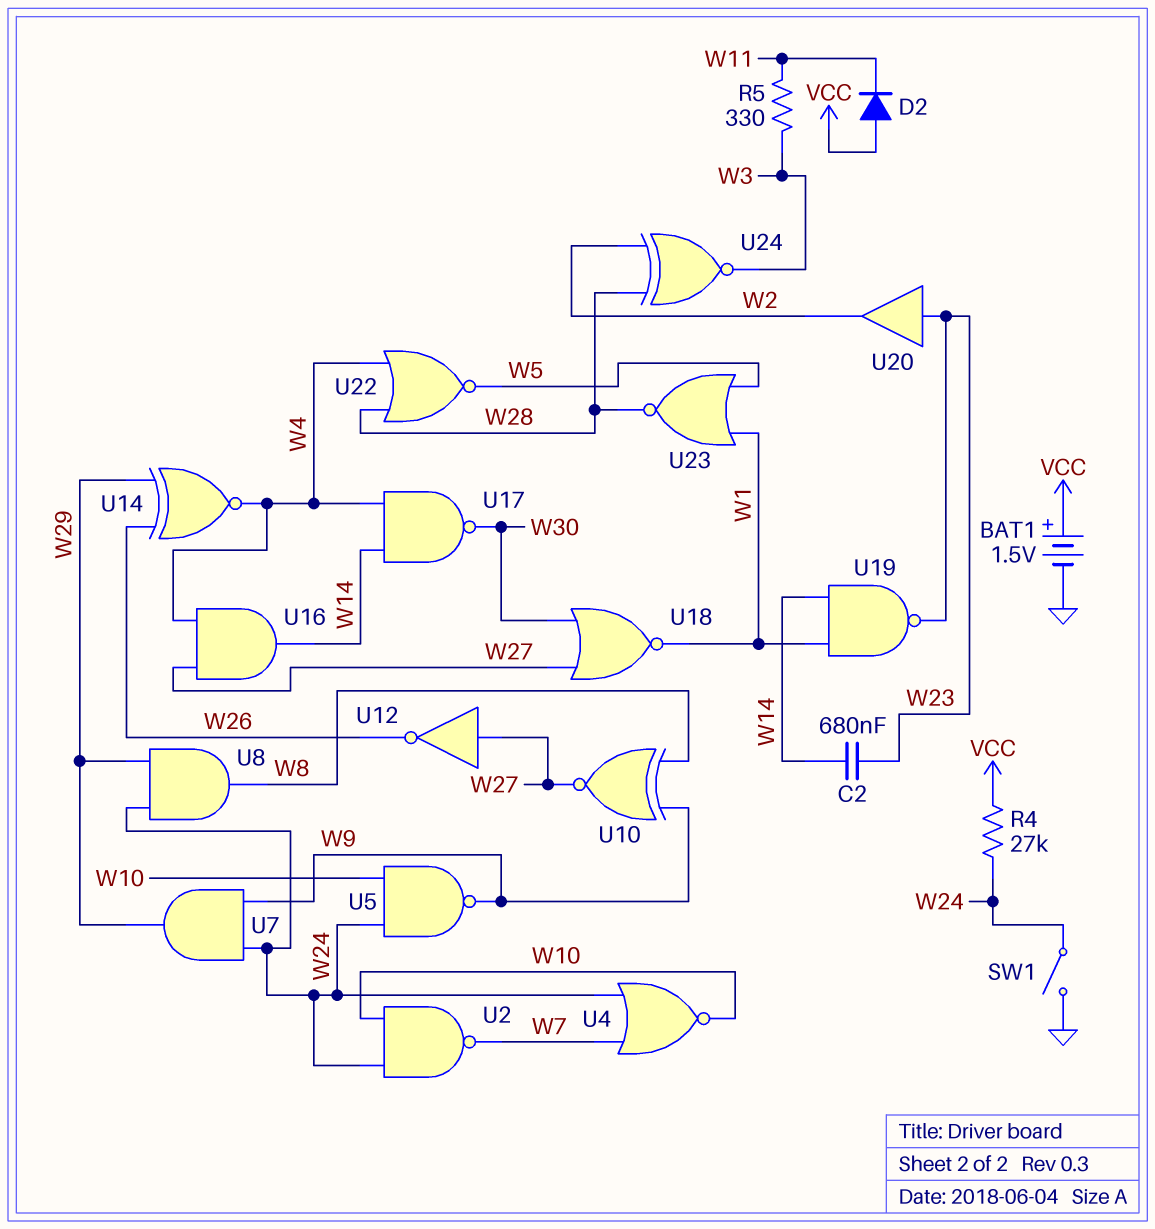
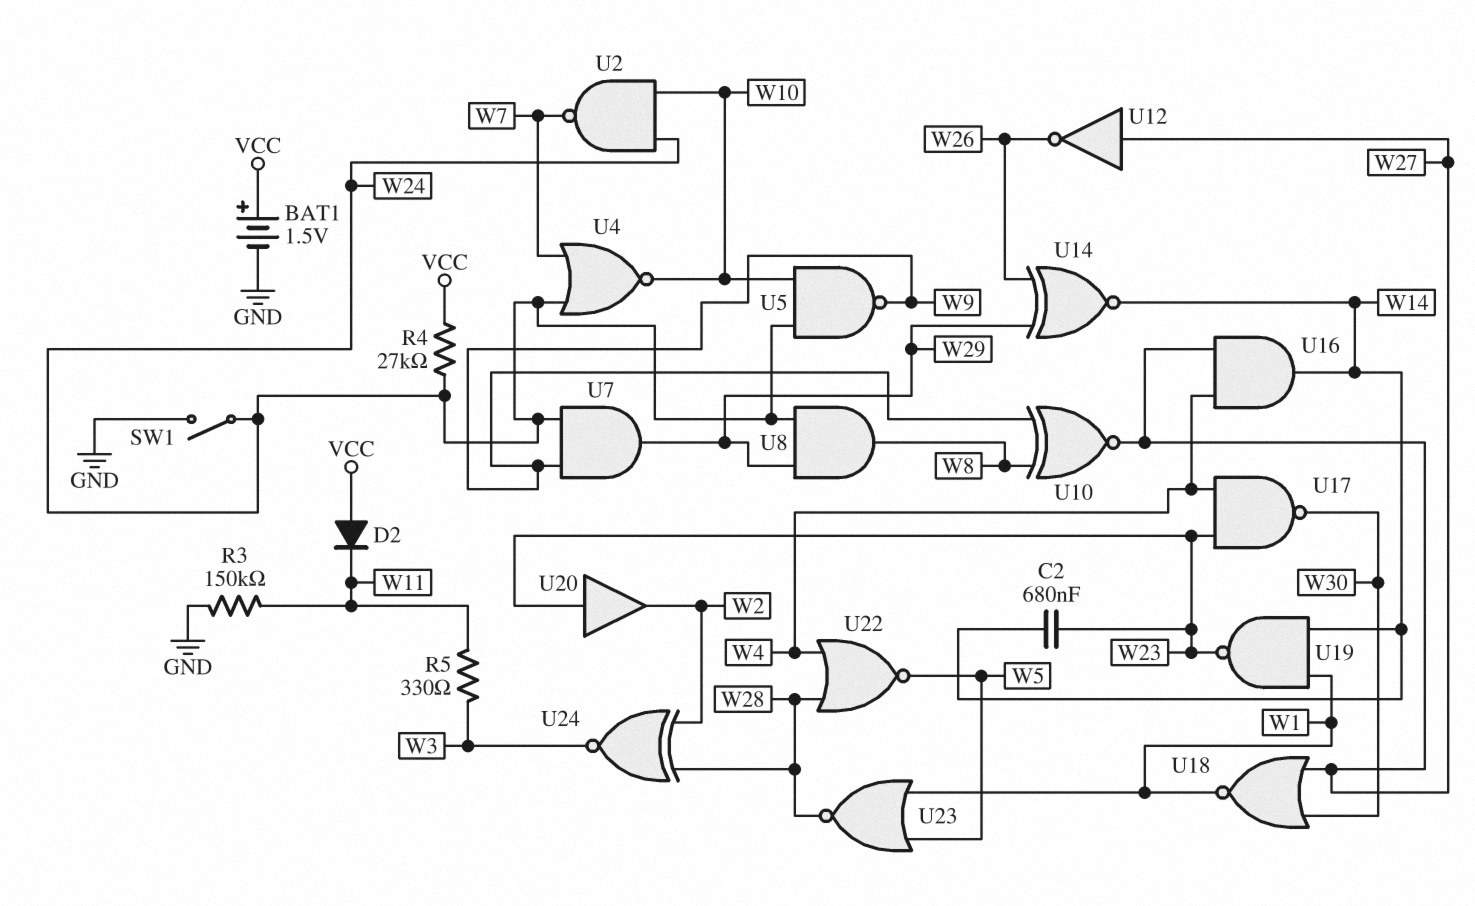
R3: none -> 150k (GND, W11)
U14: XNOR (in W26, in W29, out W4) -> XNOR (in W26, in W29, out W14)
U17: NAND (in W4, in W14, out W30) -> NAND (in W4, in W23, out W30)

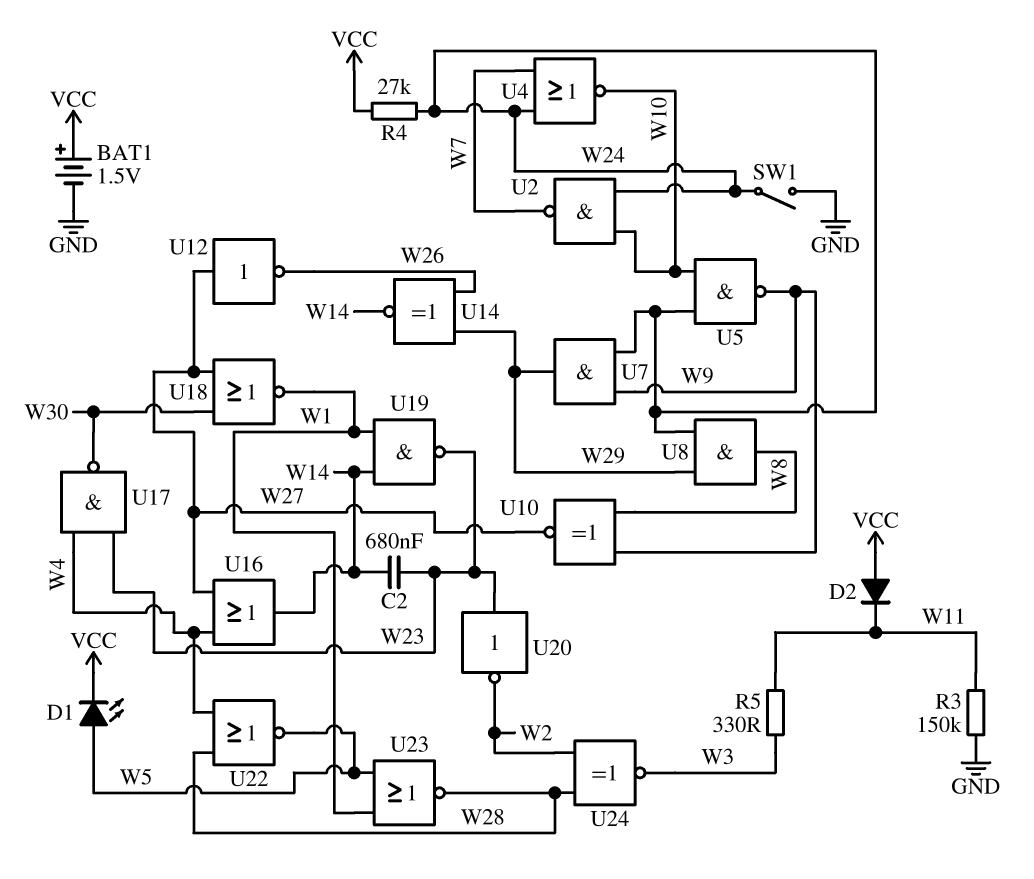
D1: none -> LED (A W5, K VCC)
U16: AND (in W4, in W27, out W14) -> OR (in W4, in W27, out W14)
U20: buffer (in W23, out W2) -> NOT (in W23, out W2)

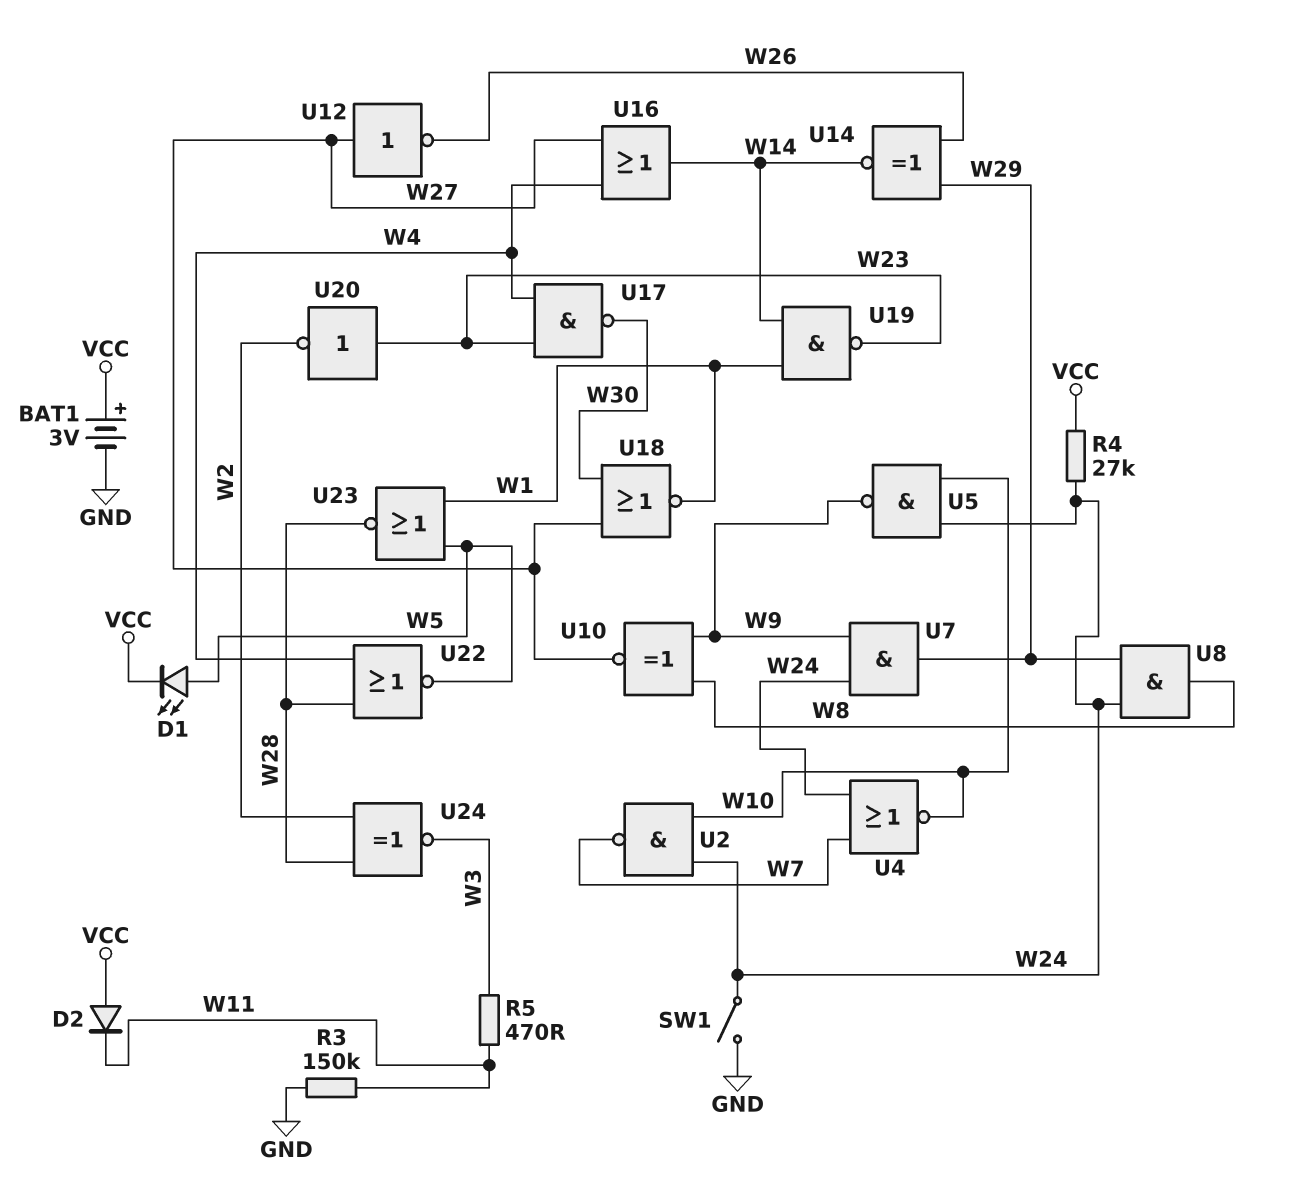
BAT1: 1.5V (plus VCC, minus GND) -> 3V (plus VCC, minus GND)
C2: 680nF (W14, W23) -> none
R5: 330 (W3, W11) -> 470 (W3, W11)

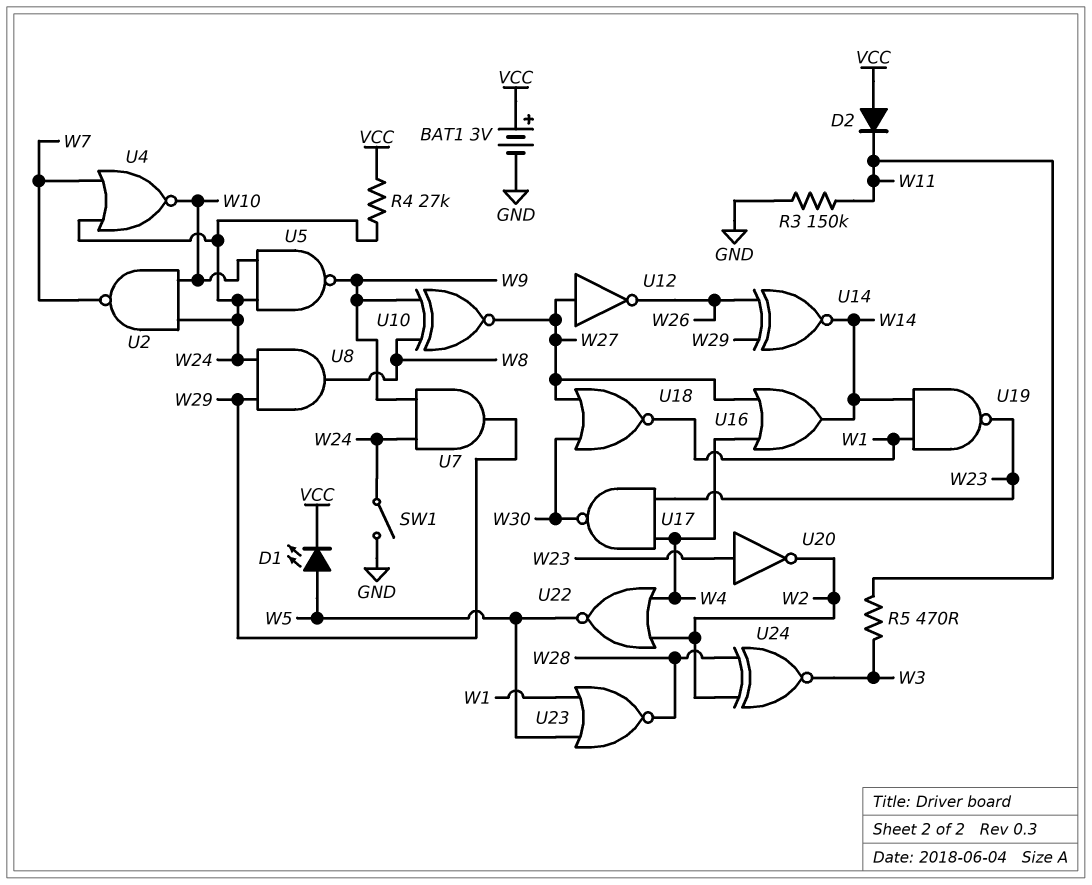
U22: NOR (in W4, in W28, out W5) -> NOR (in W2, in W4, out W5)

